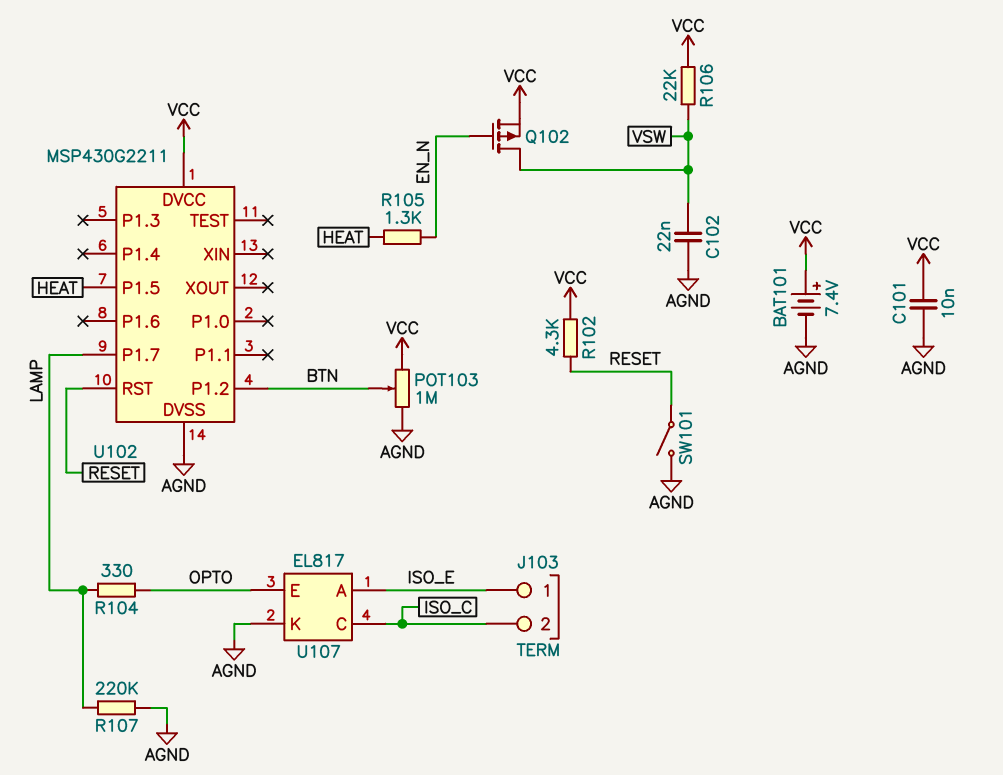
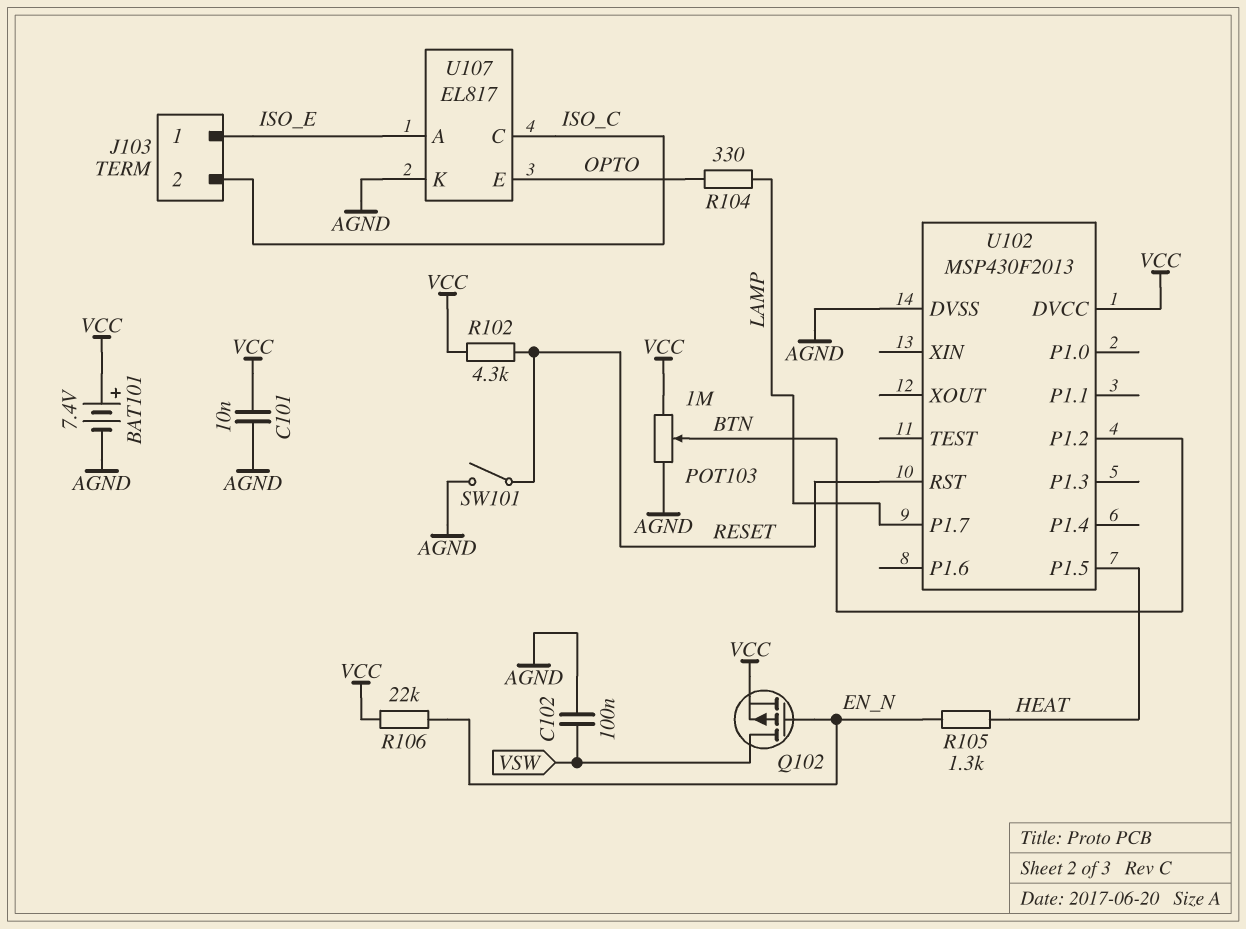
C102: 22nF (AGND, VSW) -> 100nF (AGND, VSW)
R106: 22k (VCC, VSW) -> 22k (EN_N, VCC)
R107: 220k (AGND, LAMP) -> none
U102: MSP430G2211 -> MSP430F2013

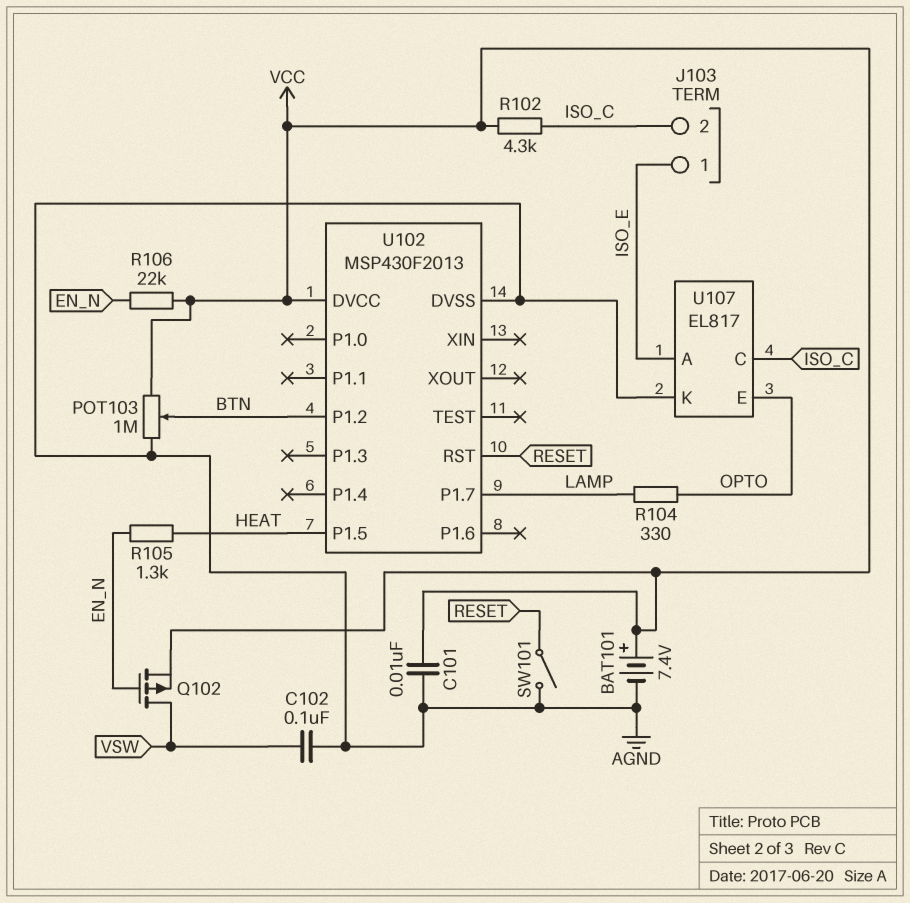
R102: 4.3k (RESET, VCC) -> 4.3k (ISO_C, VCC)

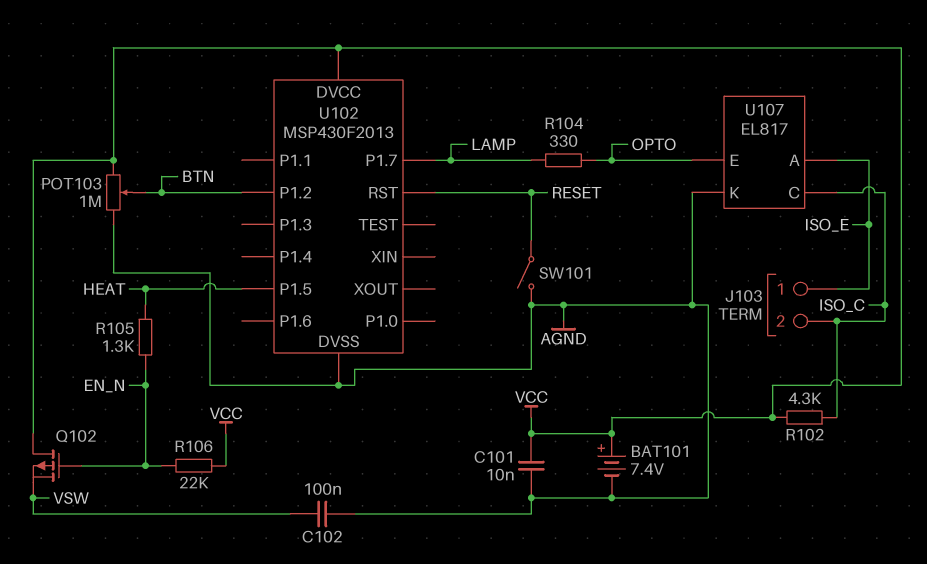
Q102: PMOS (G EN_N, D VSW, S VCC) -> PMOS (G EN_N, D VCC, S VSW)

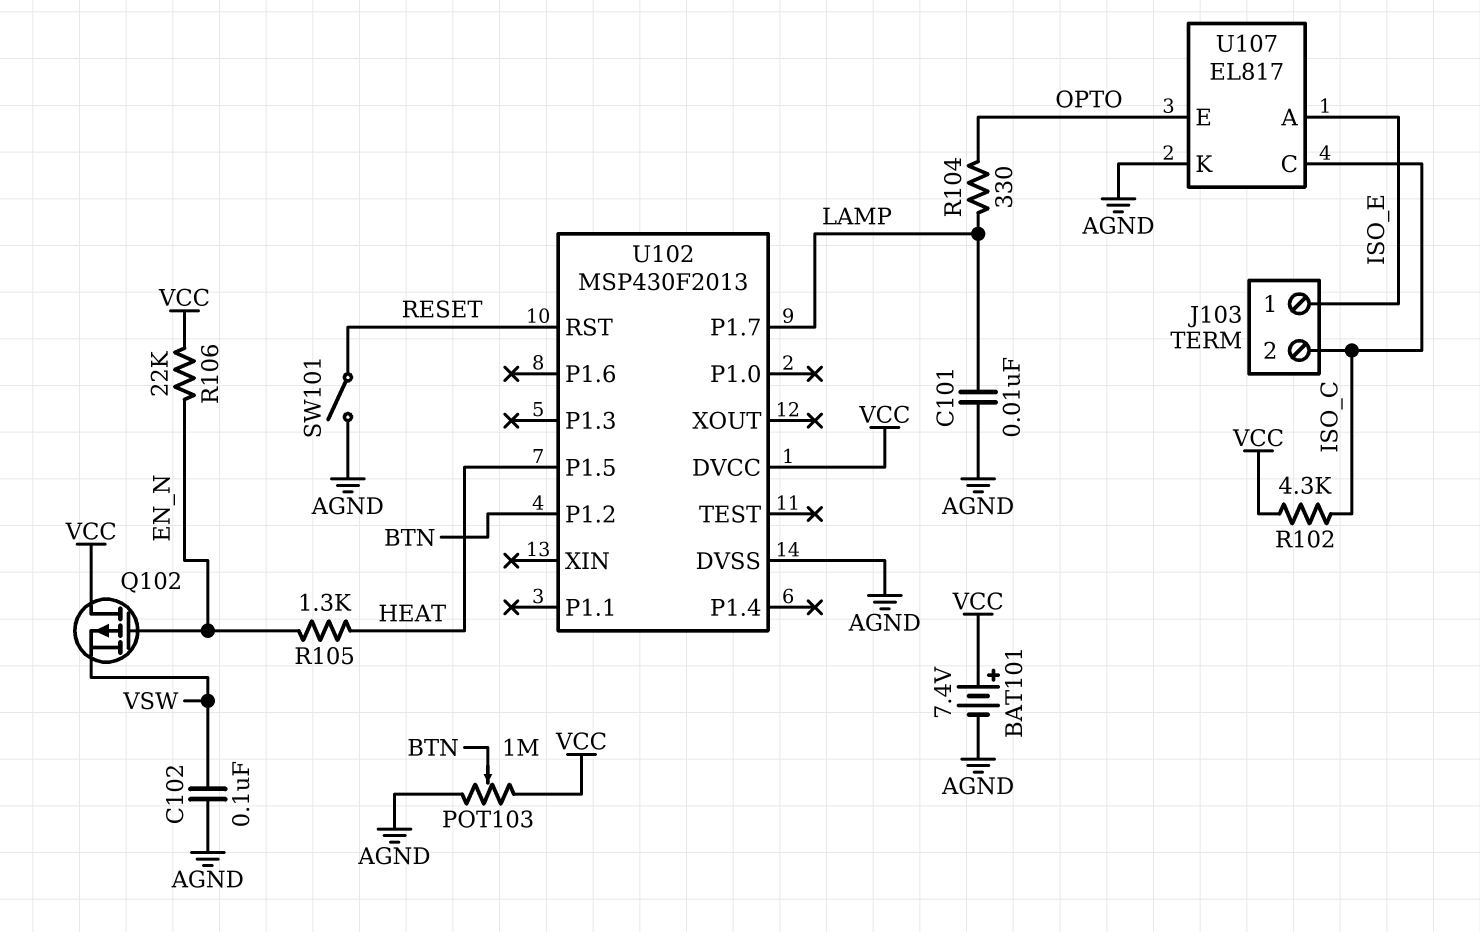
C101: 10nF (AGND, VCC) -> 10nF (AGND, LAMP)

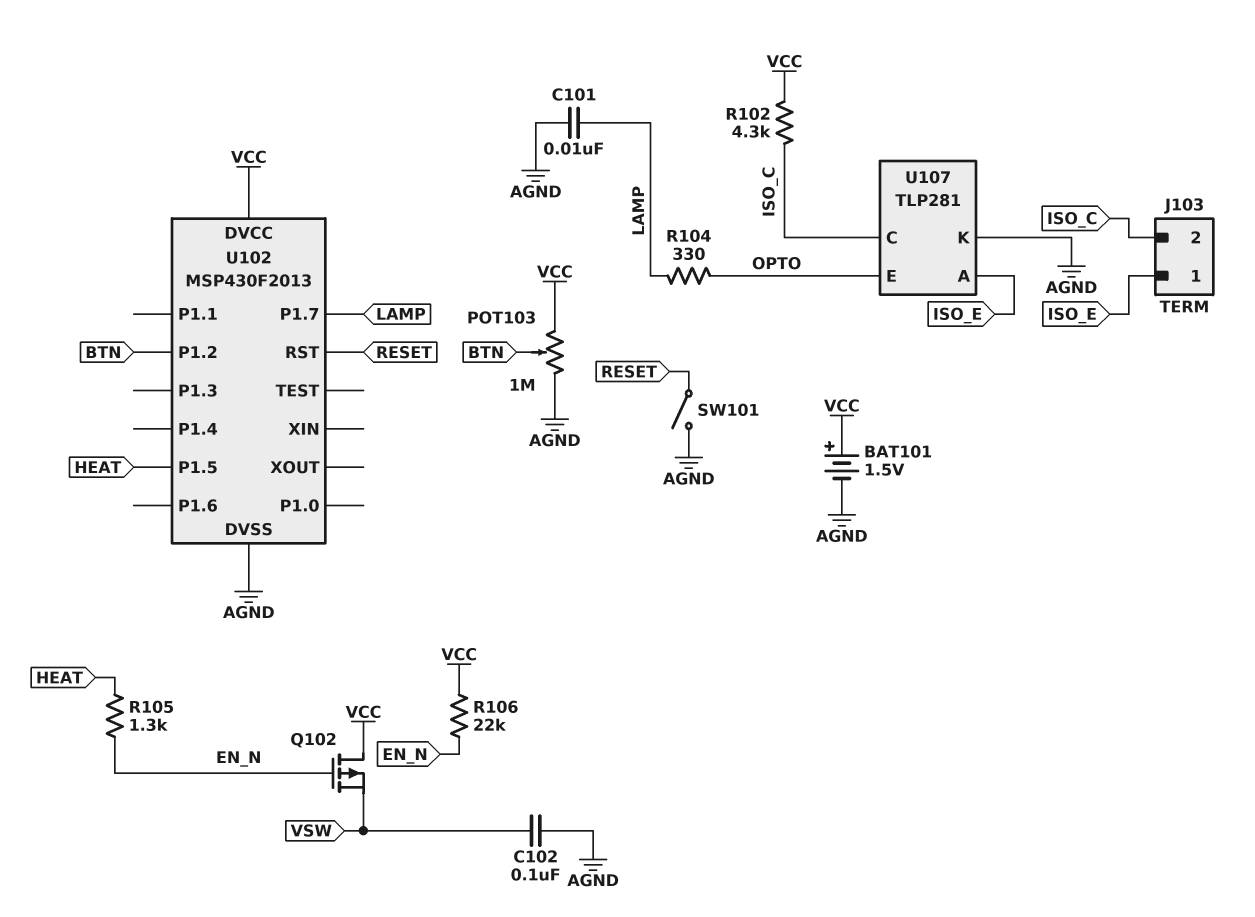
BAT101: 7.4V (plus VCC, minus AGND) -> 1.5V (plus VCC, minus AGND)
U107: EL817 -> TLP281

